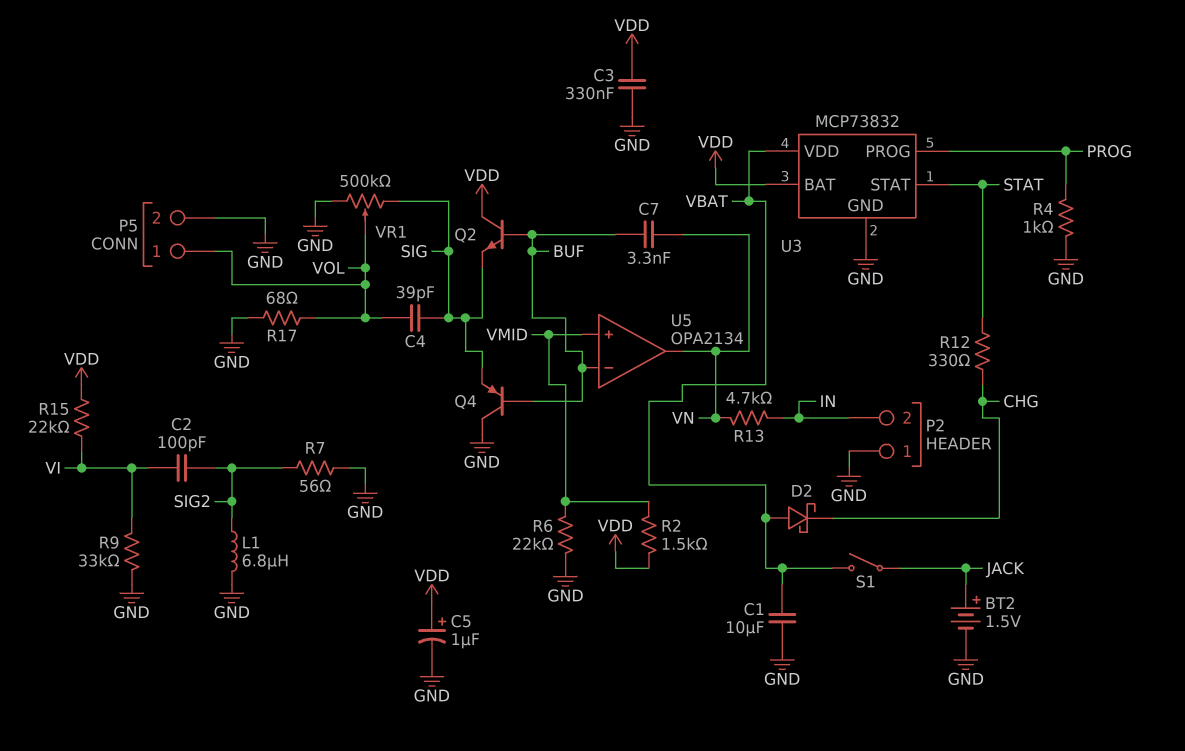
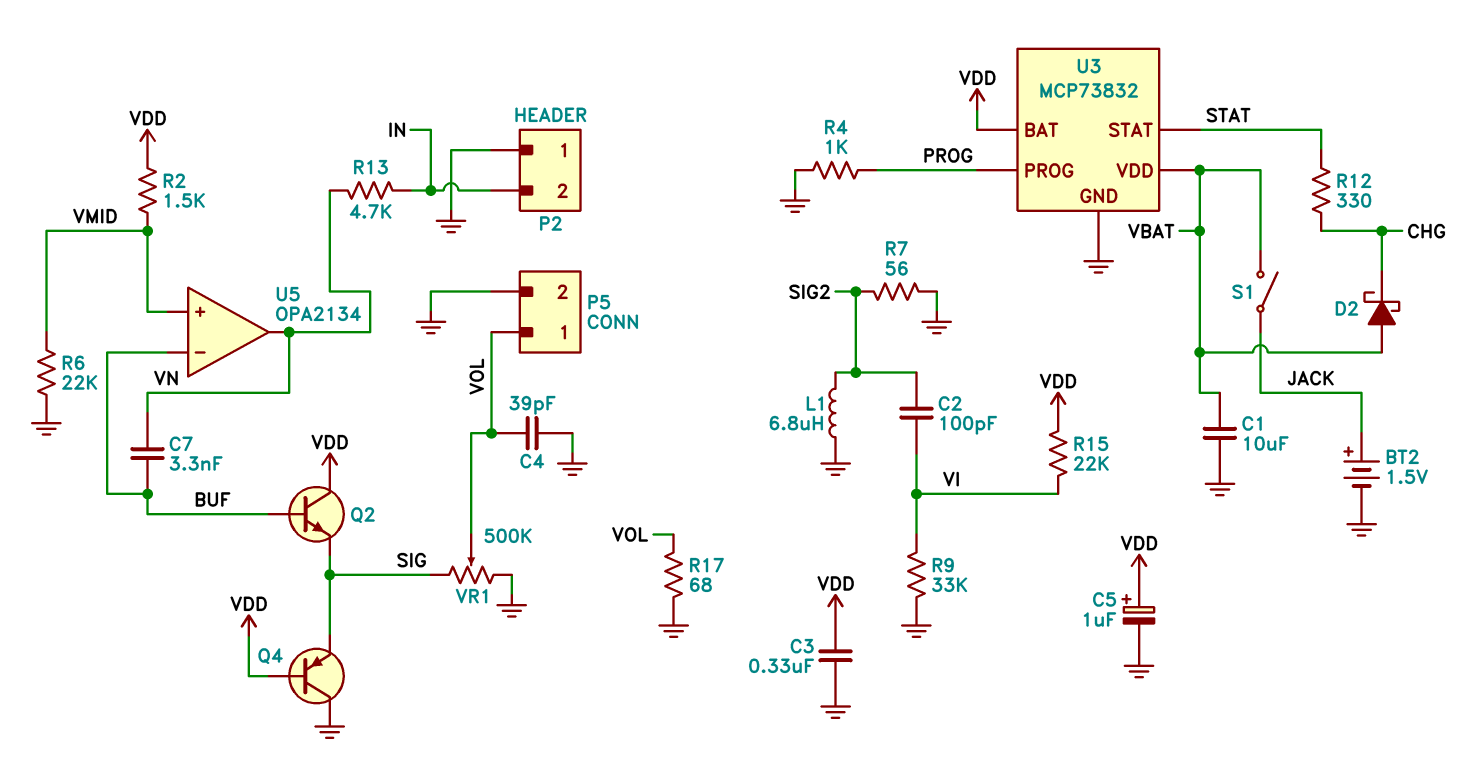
C4: 39pF (SIG, VOL) -> 39pF (GND, VOL)
Q4: PNP (B BUF, C GND, E SIG) -> PNP (B VDD, C GND, E SIG)

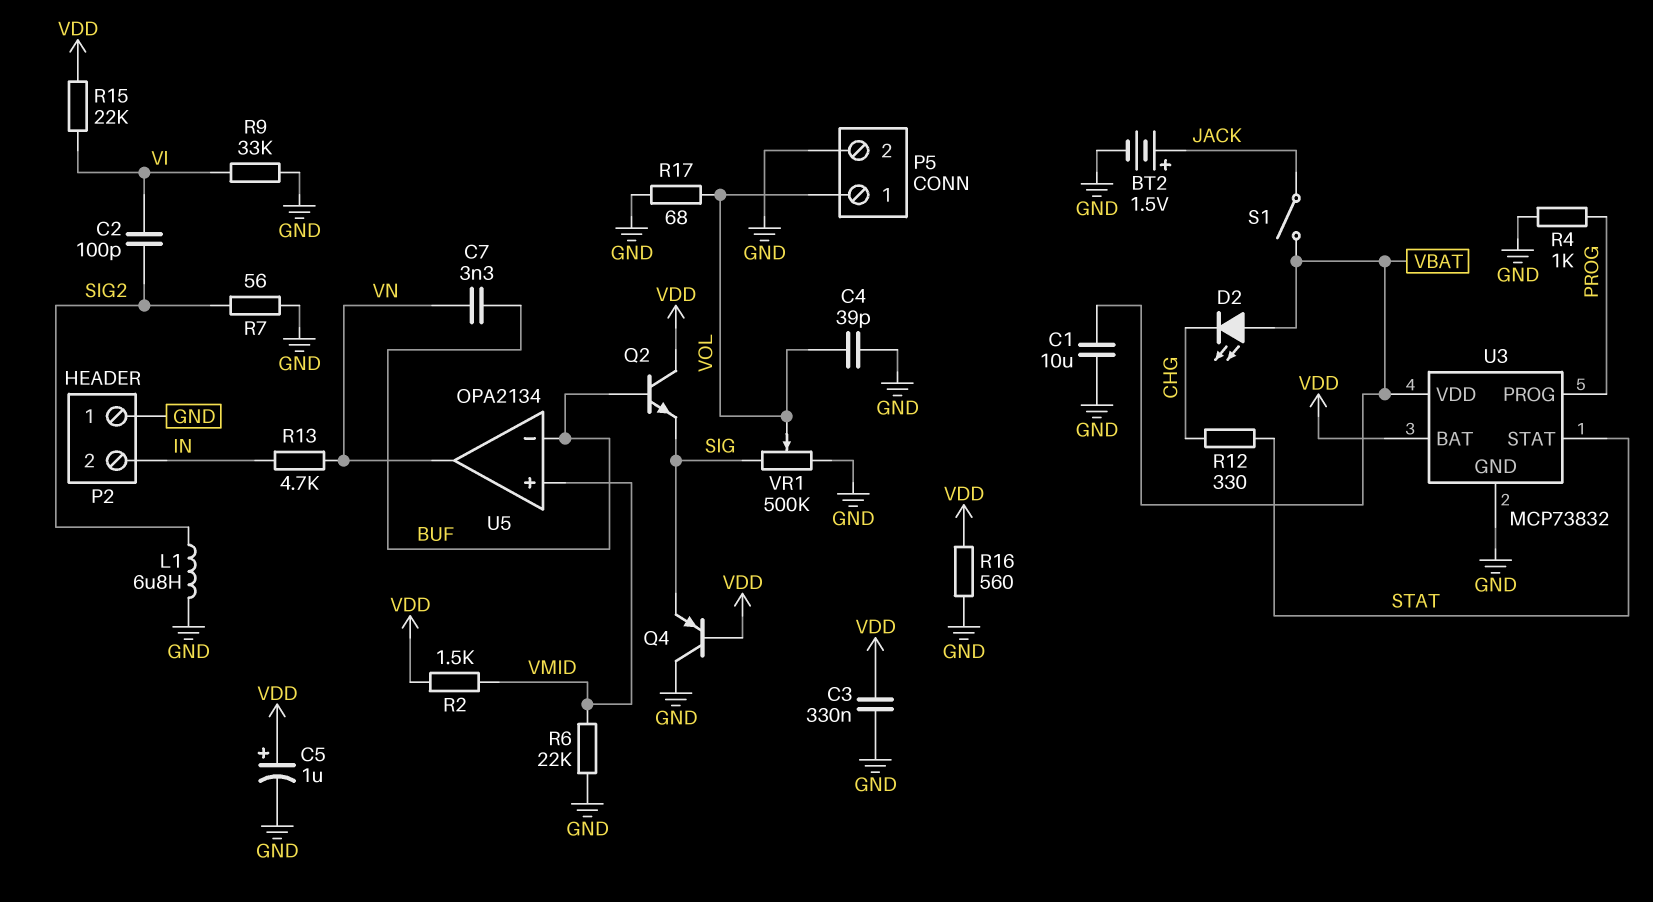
D2: schottky (A VBAT, K CHG) -> LED (A VBAT, K CHG)
R16: none -> 560 (GND, VDD)

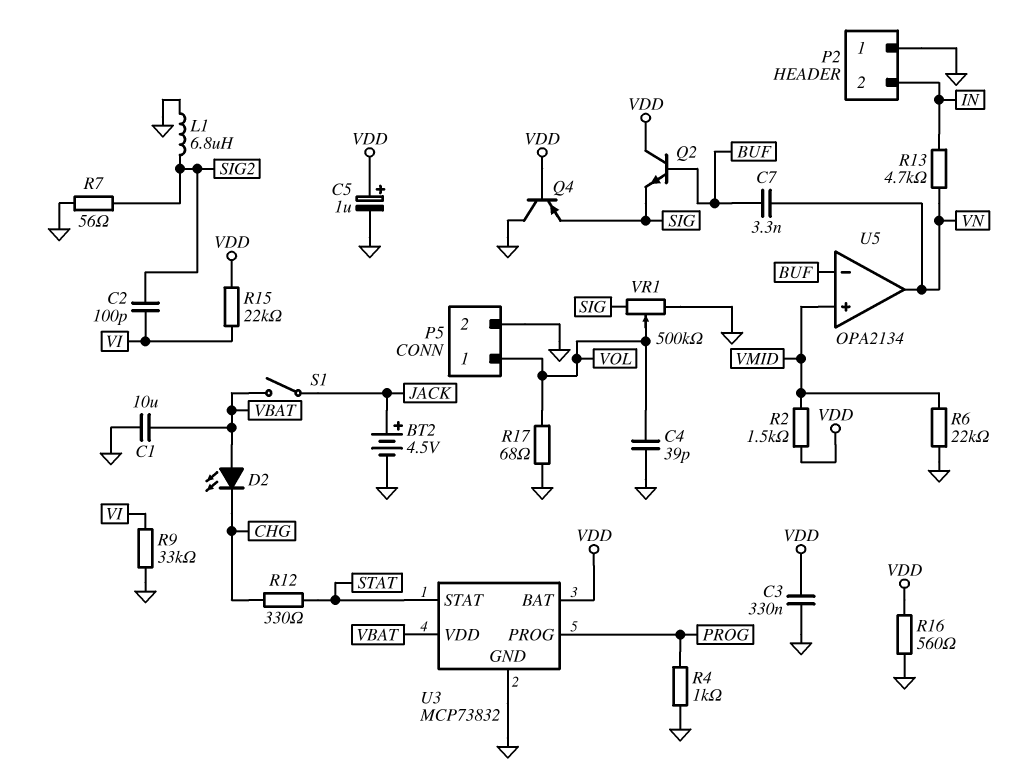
BT2: 1.5V (plus JACK, minus GND) -> 4.5V (plus JACK, minus GND)

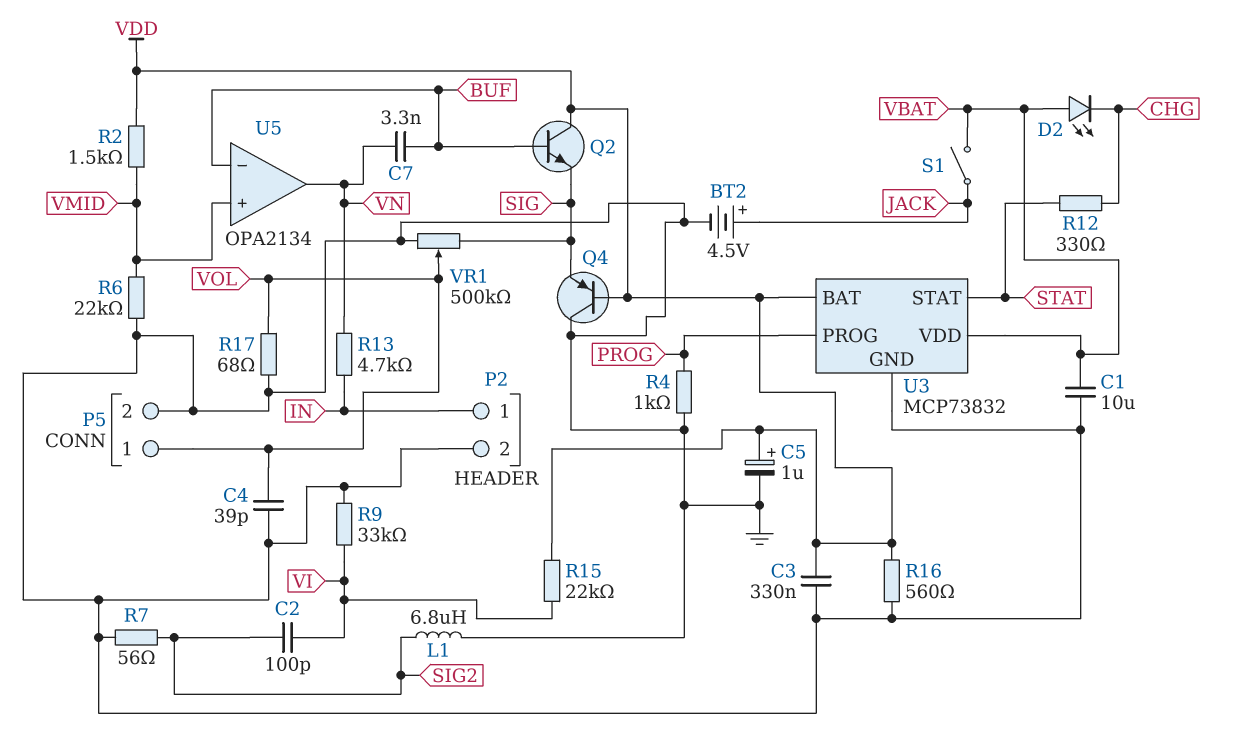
P2 pin 1: GND -> IN
P2 pin 2: IN -> GND

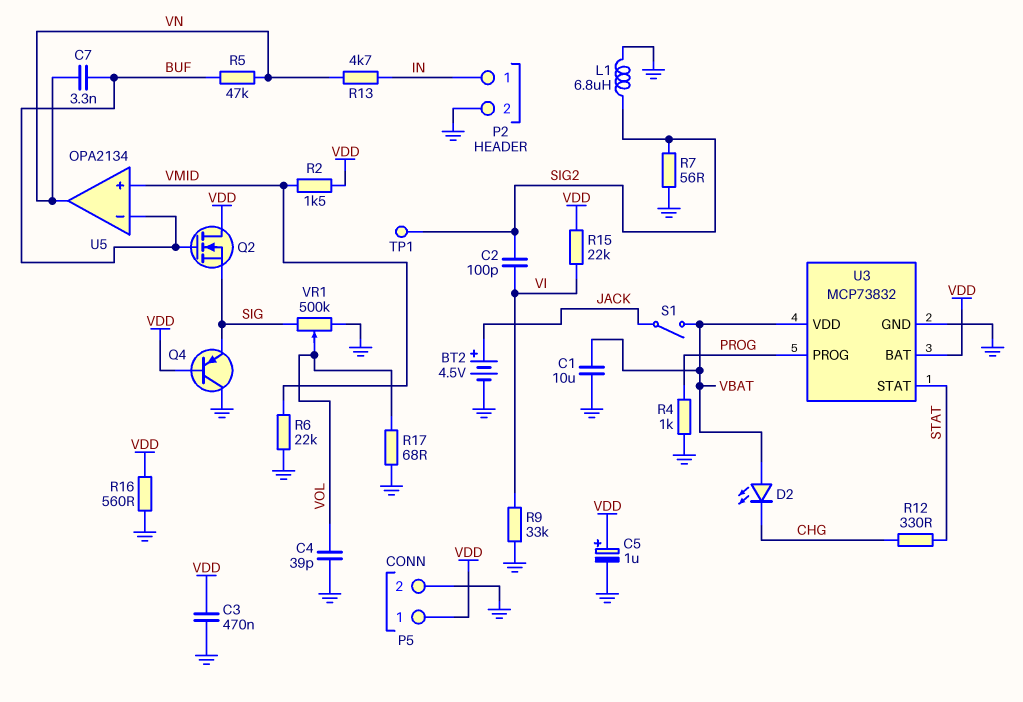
C3: 330nF (GND, VDD) -> 470nF (GND, VDD)
P5 pin 1: VOL -> VDD
Q2: NPN (B BUF, C VDD, E SIG) -> NMOS (G BUF, D VDD, S SIG)
R5: none -> 47k (BUF, VN)
TP1: none -> test point (SIG2)

